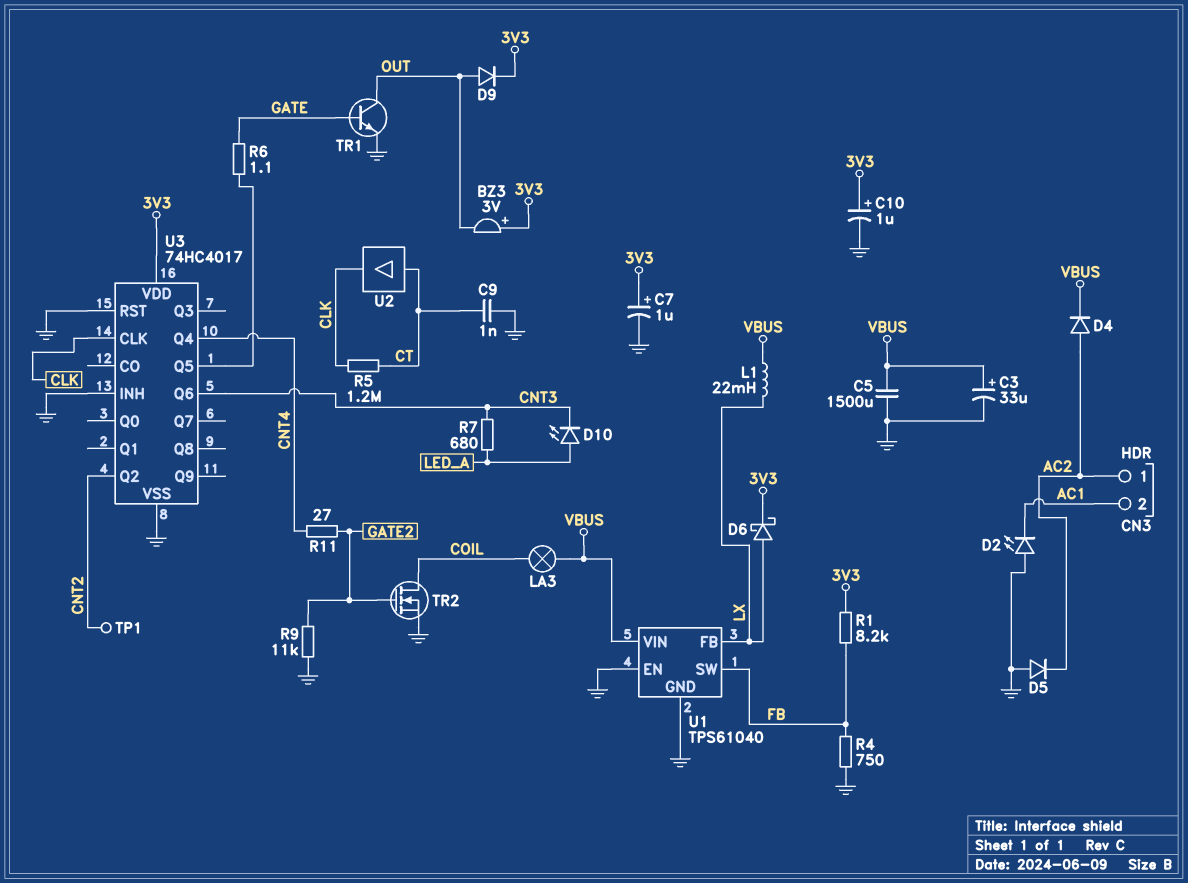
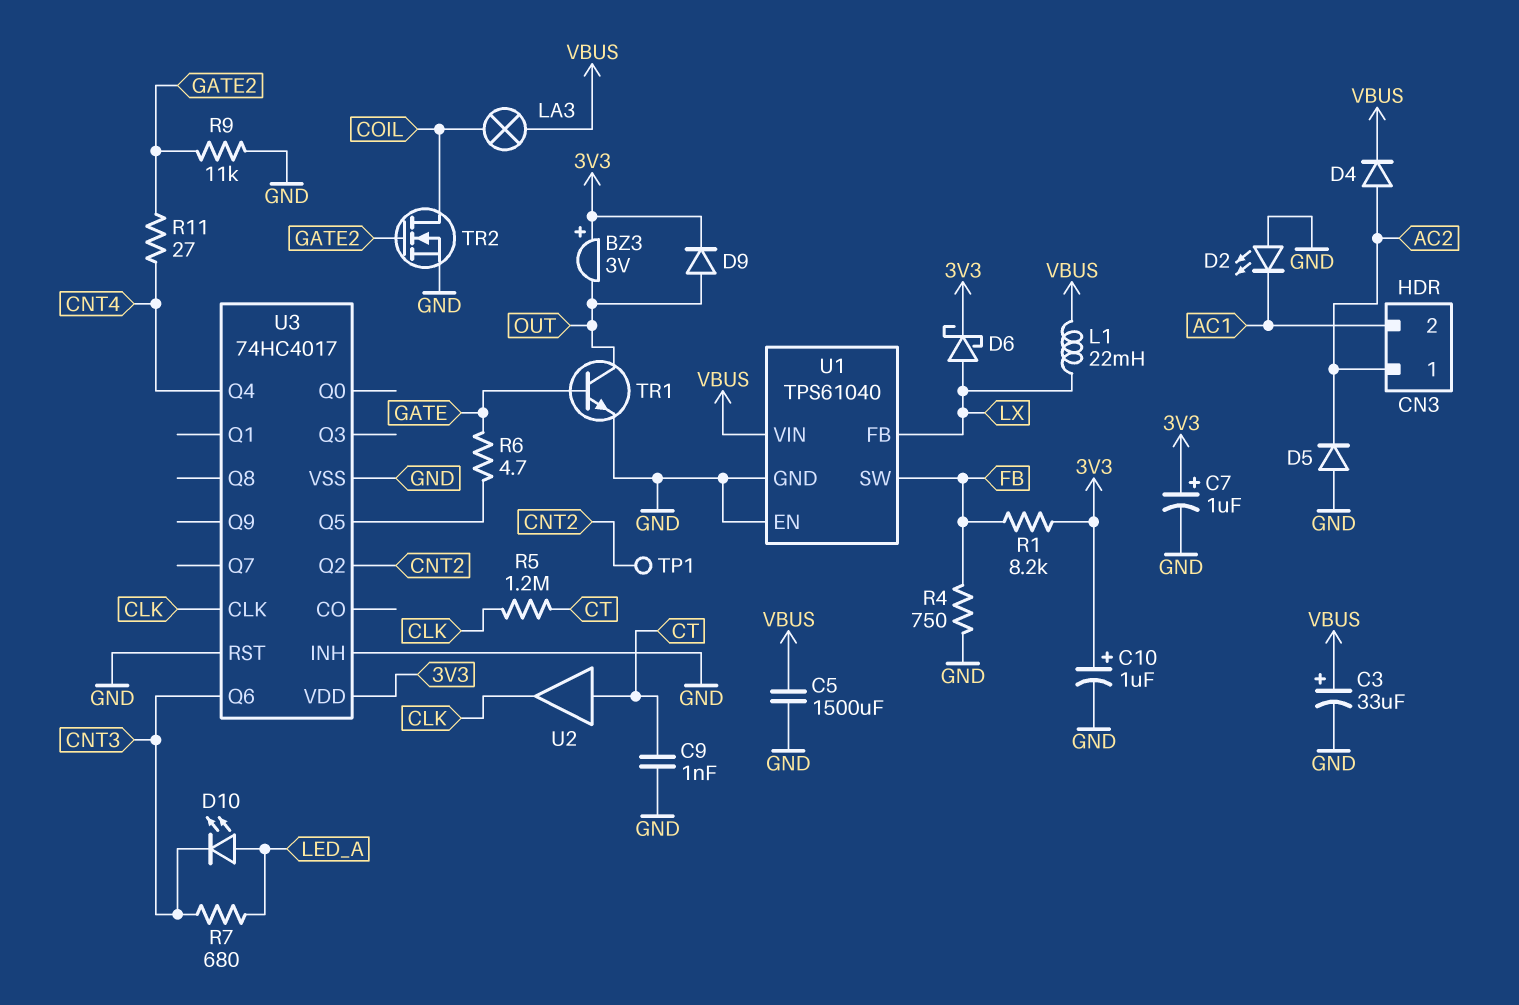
R6: 1.1 (GATE, U3/Q5) -> 4.7 (GATE, U3/Q5)

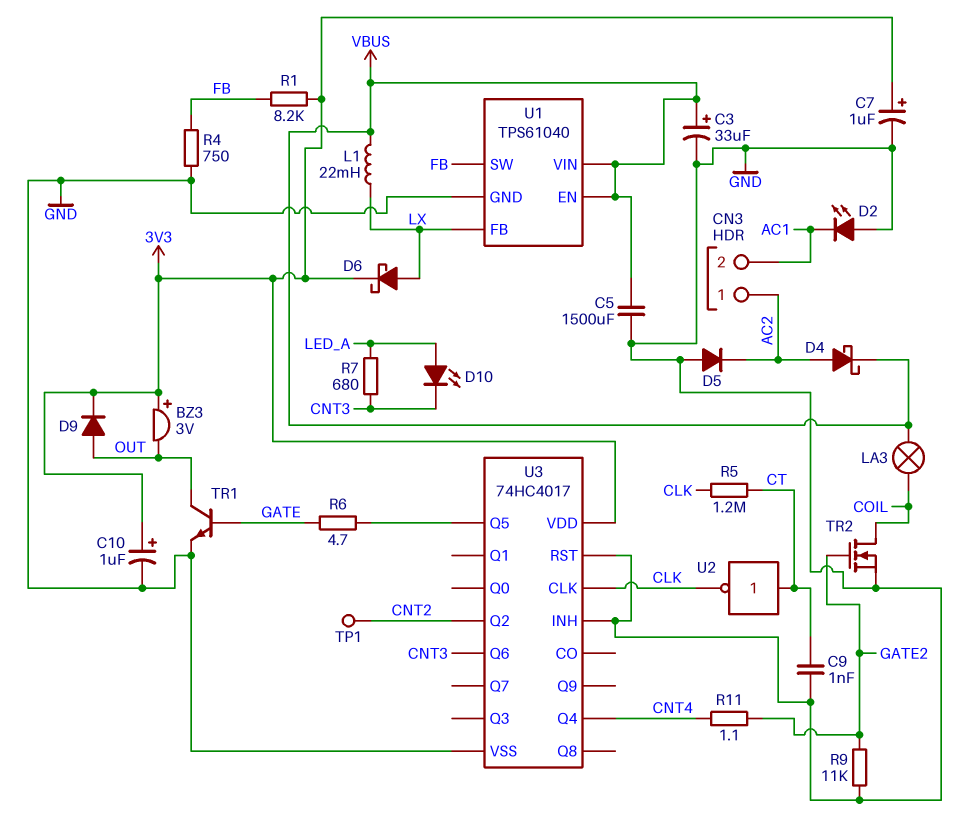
D4: diode (A AC2, K VBUS) -> schottky (A AC2, K VBUS)
R11: 27 (CNT4, GATE2) -> 1.1 (CNT4, GATE2)
U1 pin EN: GND -> VBUS
U2: buffer (in CT, out CLK) -> NOT (in CT, out CLK)

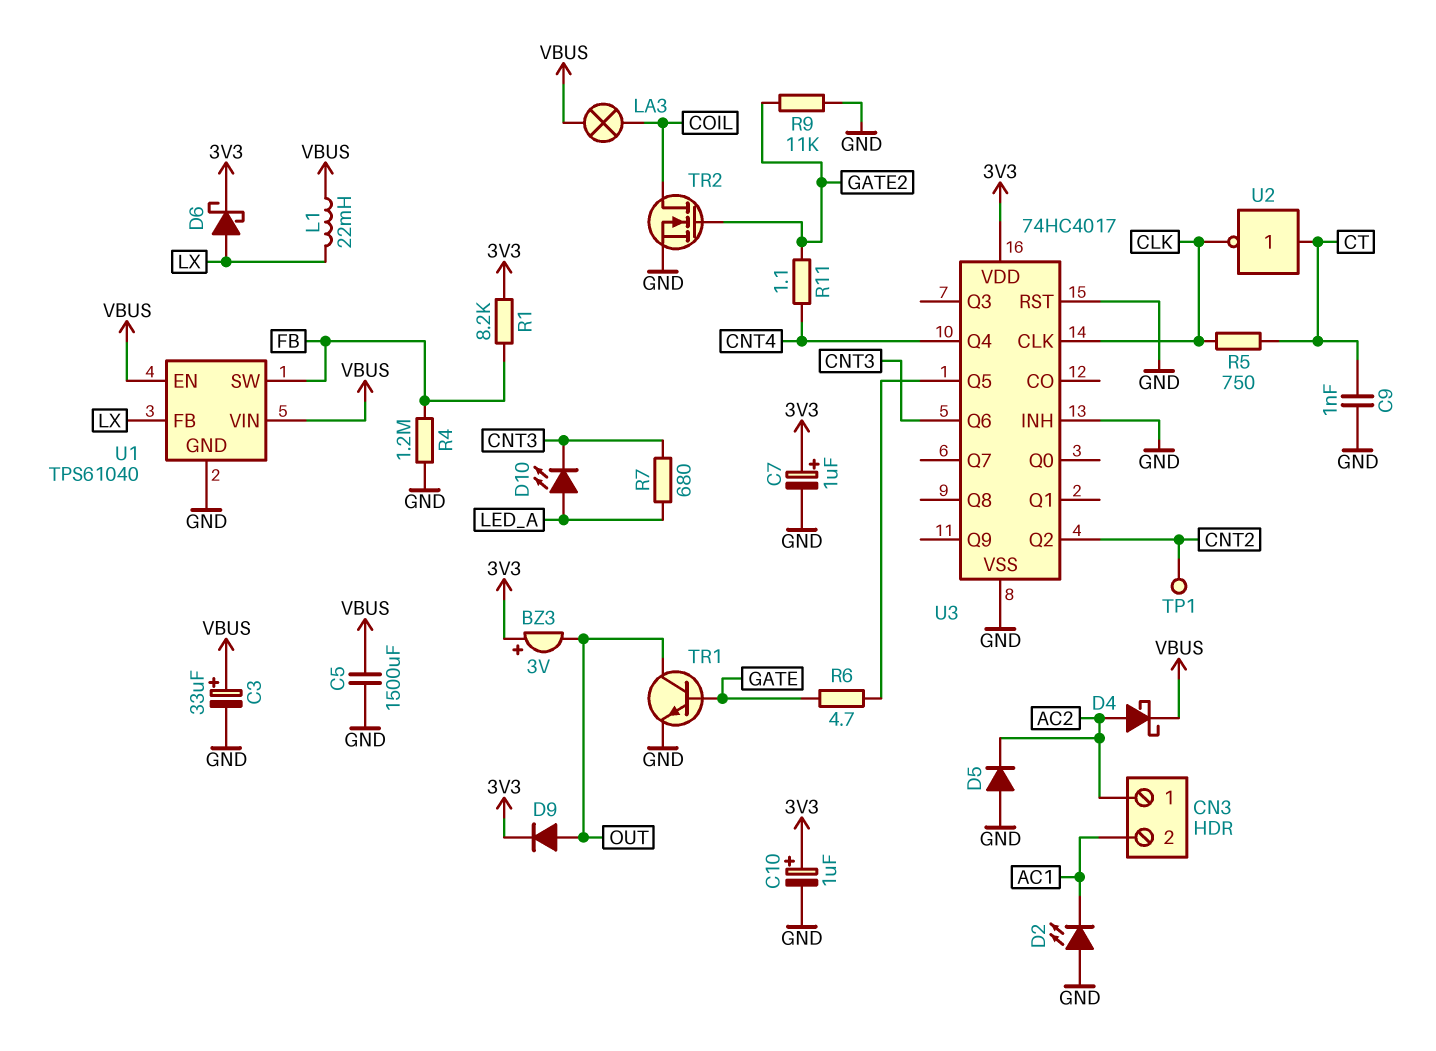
R4: 750 (FB, GND) -> 1.2M (FB, GND)
R5: 1.2M (CLK, CT) -> 750 (CLK, CT)

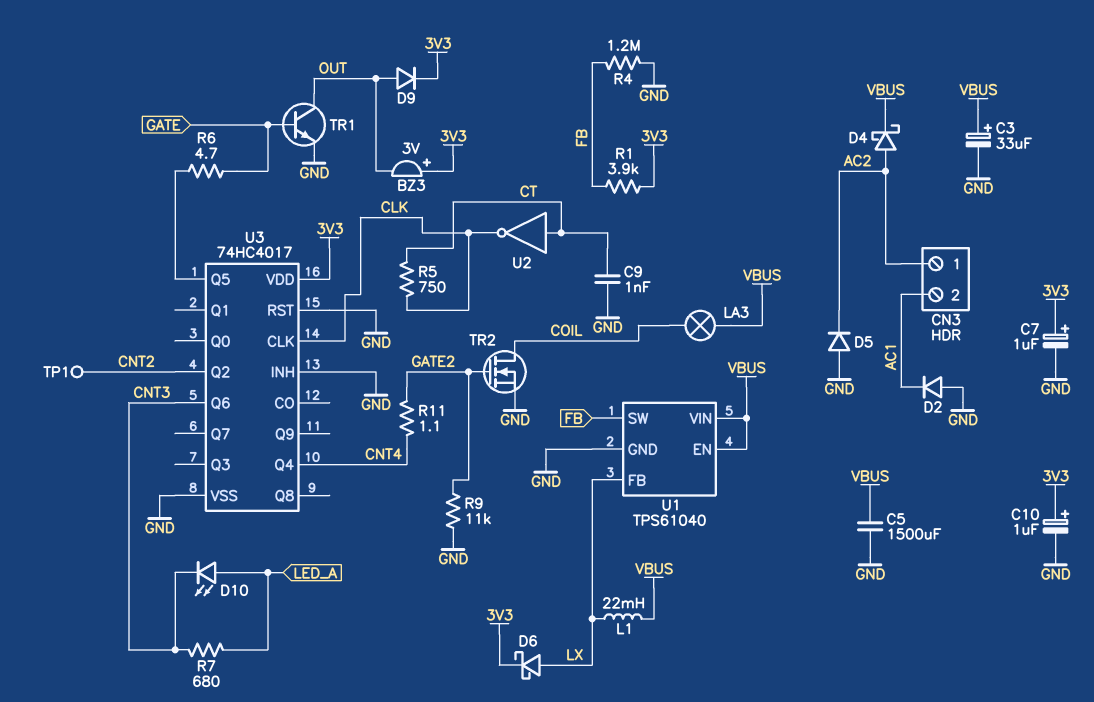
D2: LED (A GND, K AC1) -> diode (A GND, K AC1)
R1: 8.2k (3V3, FB) -> 3.9k (3V3, FB)

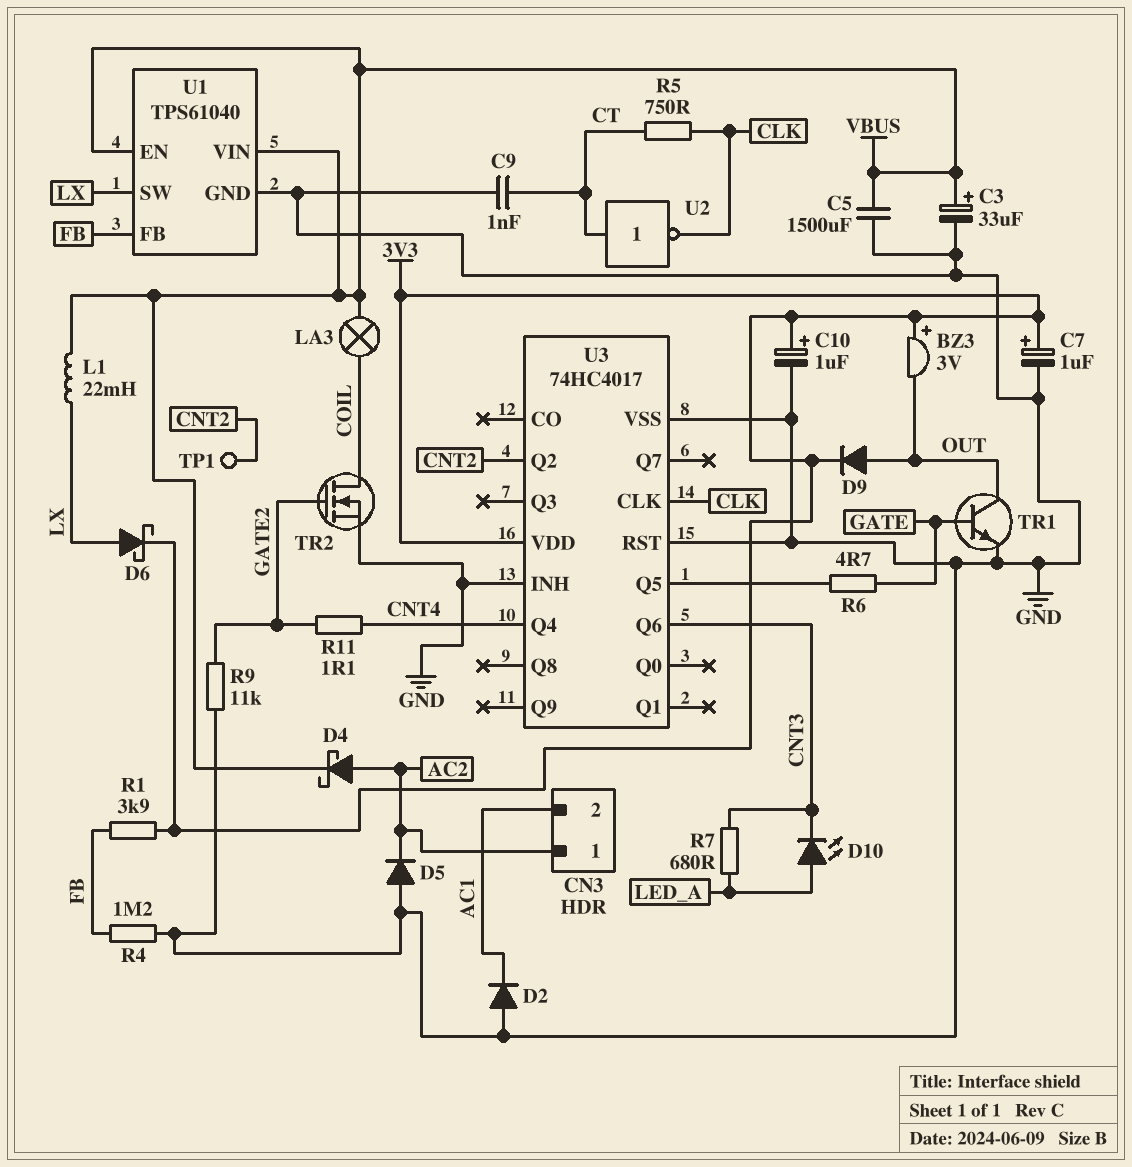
U1 pin FB: LX -> FB
U1 pin SW: FB -> LX

